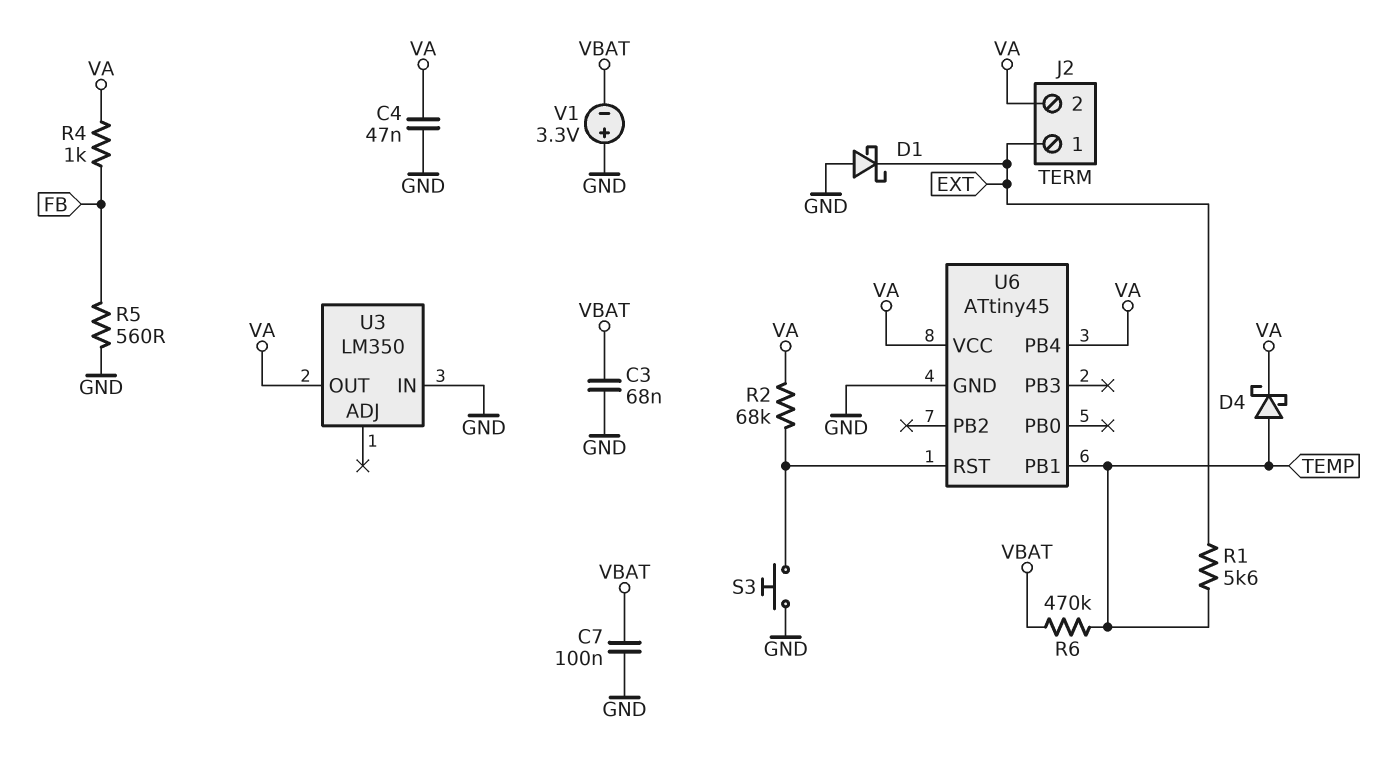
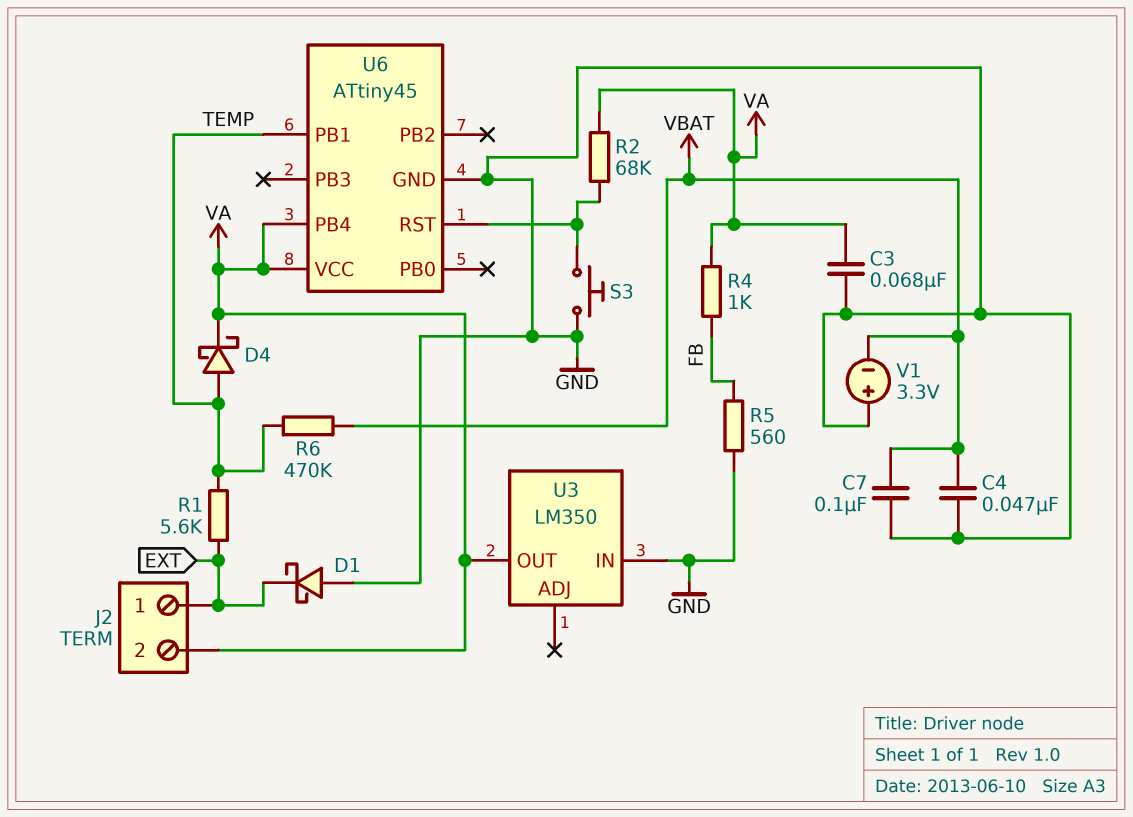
C3: 68nF (GND, VBAT) -> 68nF (GND, VA)
C4: 47nF (GND, VA) -> 47nF (GND, VBAT)

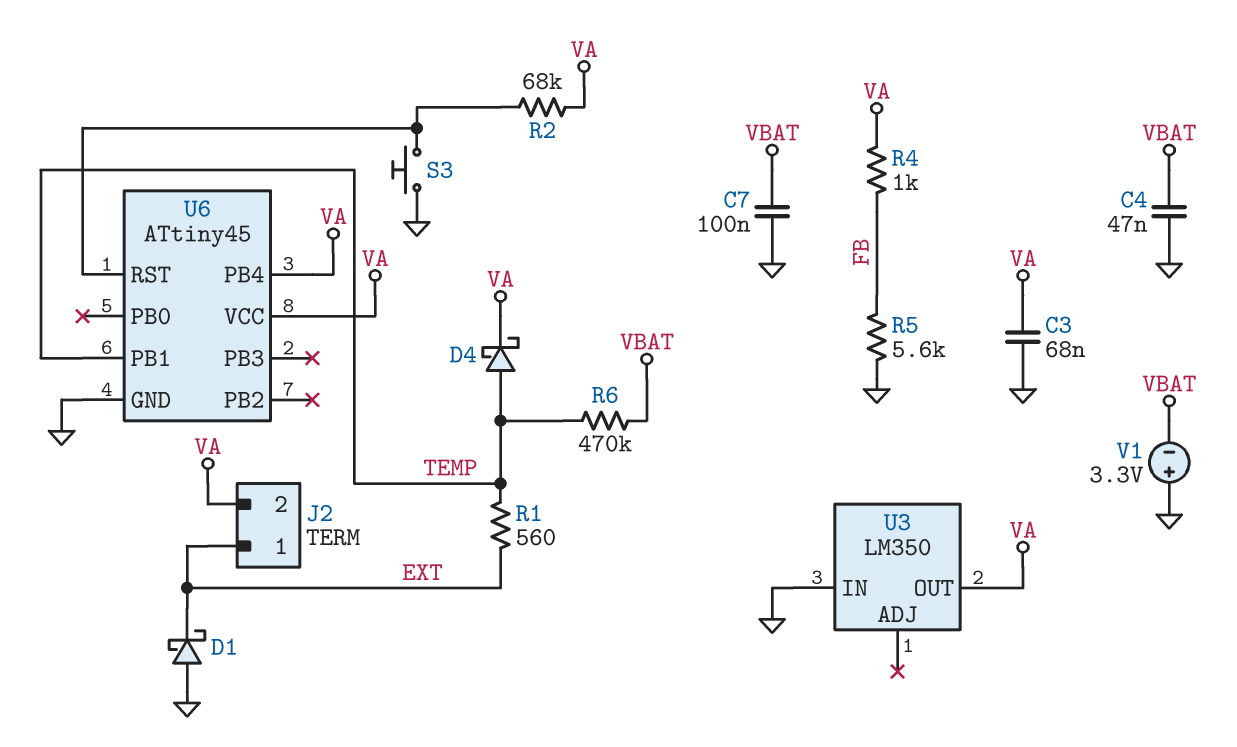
R1: 5.6k (EXT, TEMP) -> 560 (EXT, TEMP)
R5: 560 (FB, GND) -> 5.6k (FB, GND)

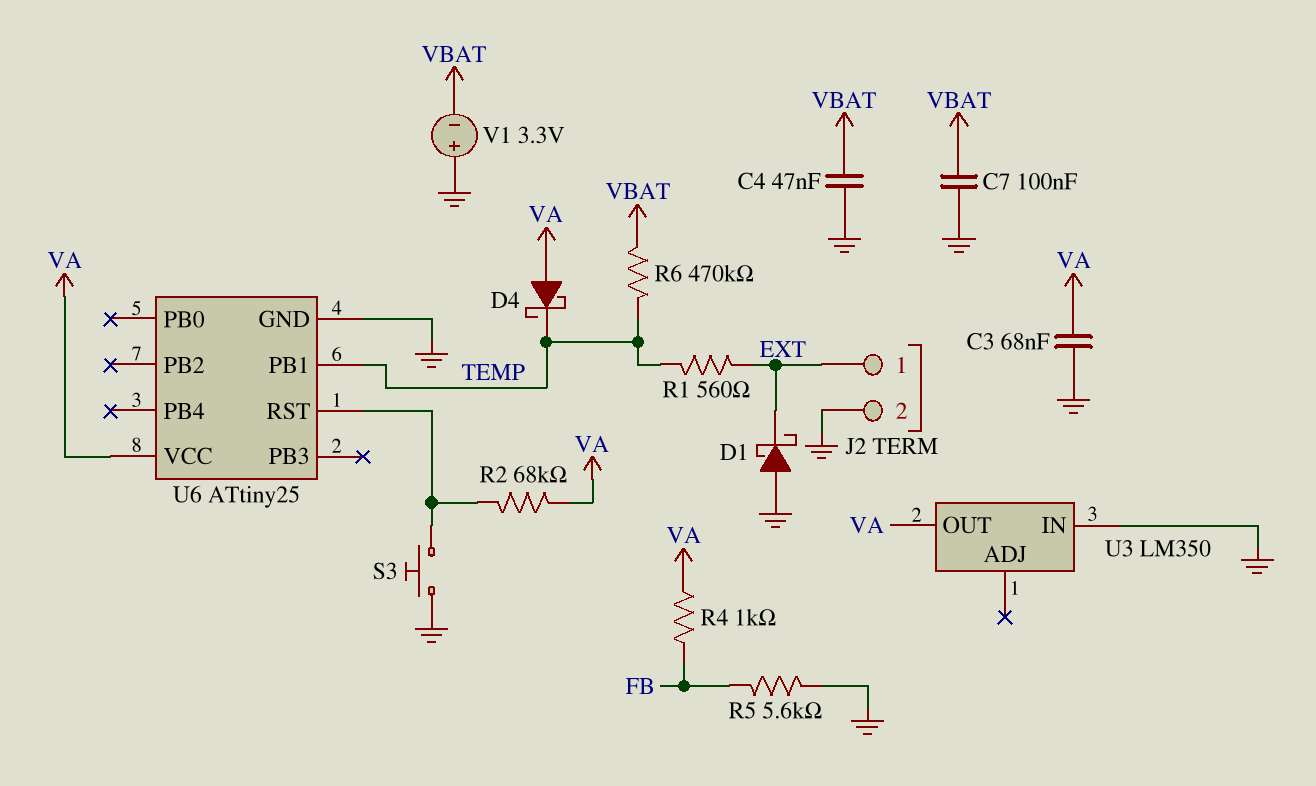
D4: schottky (A TEMP, K VA) -> schottky (A VA, K TEMP)
J2 pin 2: VA -> GND
U6: ATtiny45 -> ATtiny25
U6 pin PB4: VA -> none

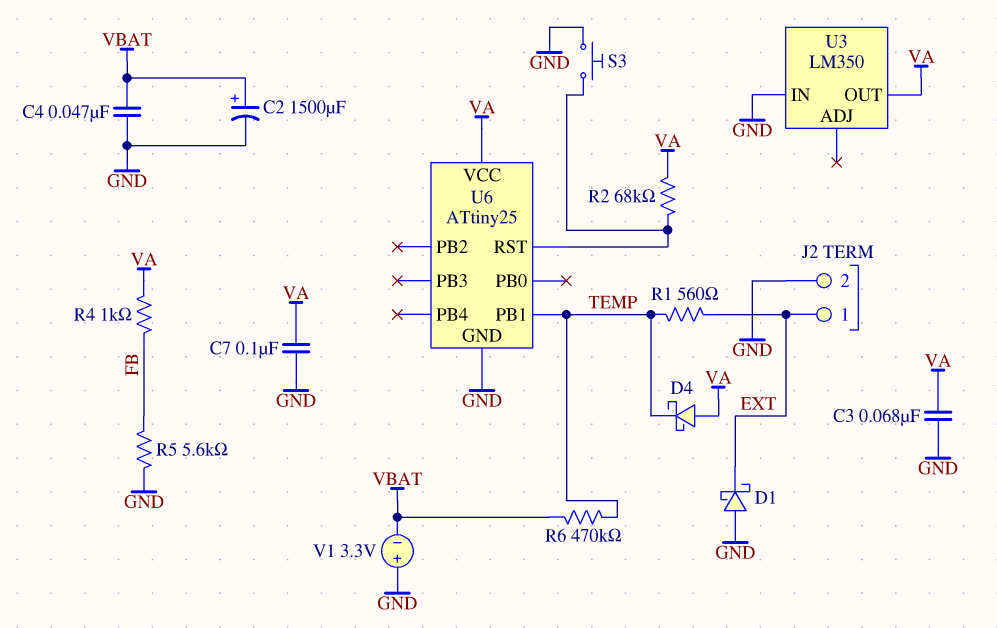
C2: none -> 1500uF (plus VBAT, minus GND)
C7: 100nF (GND, VBAT) -> 100nF (GND, VA)

